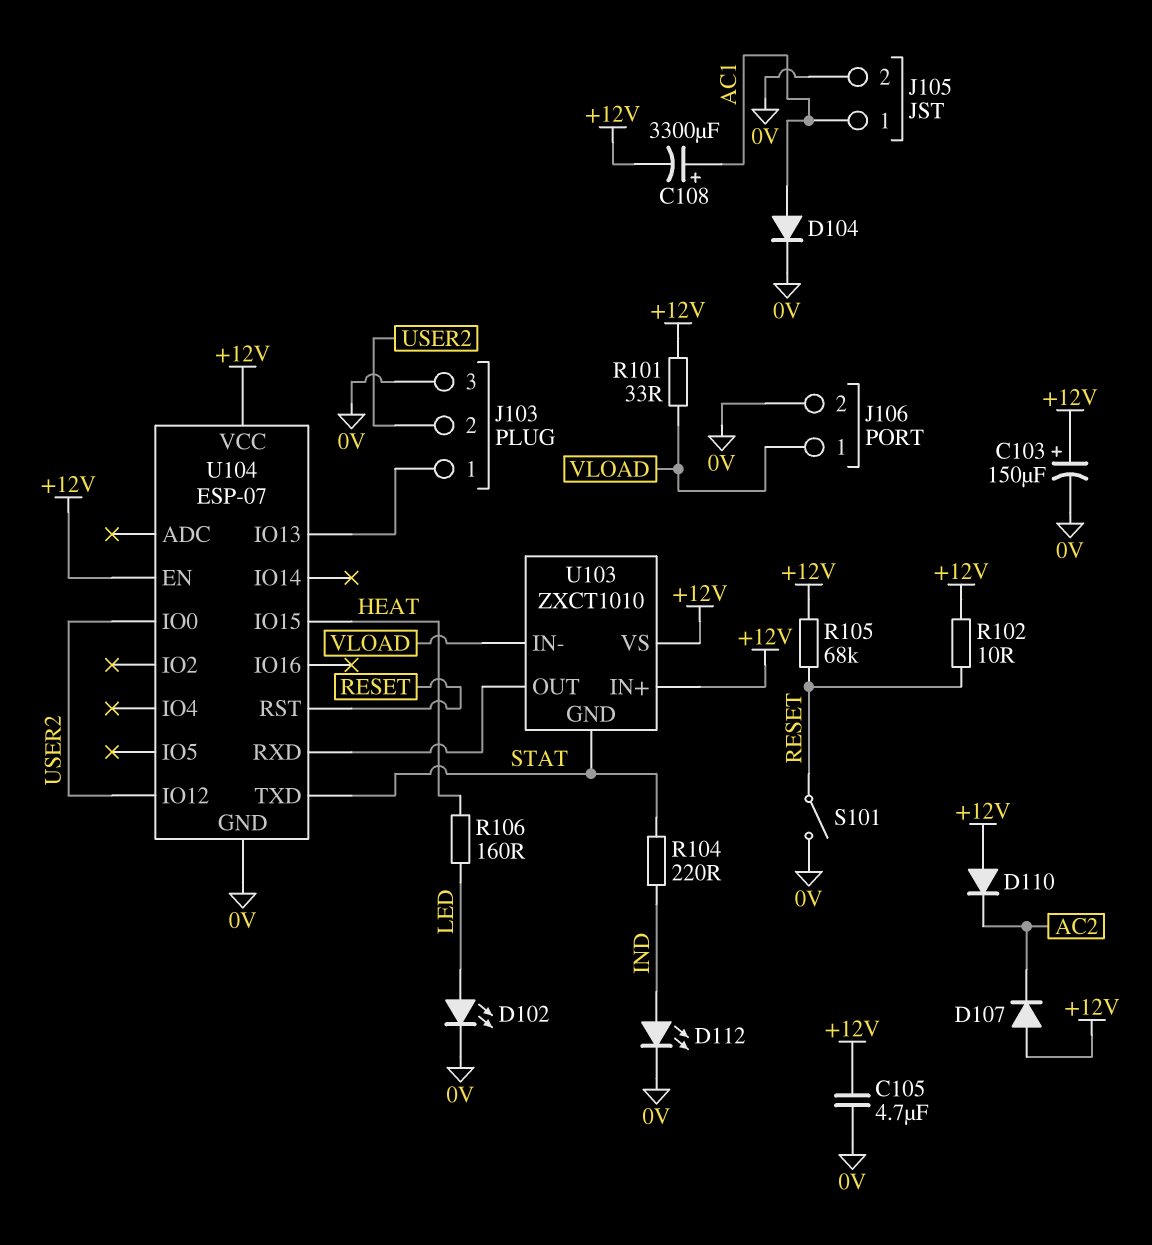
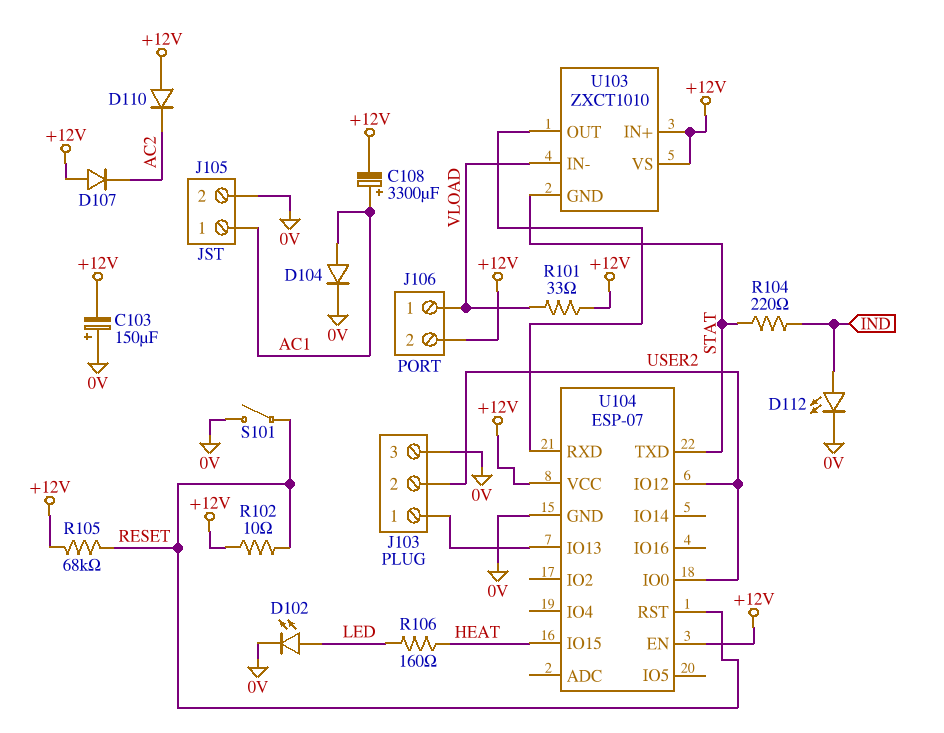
C103: 150uF (plus +12V, minus 0V) -> 150uF (plus 0V, minus +12V)
C105: 4.7uF (+12V, 0V) -> none
J106 pin 2: 0V -> +12V

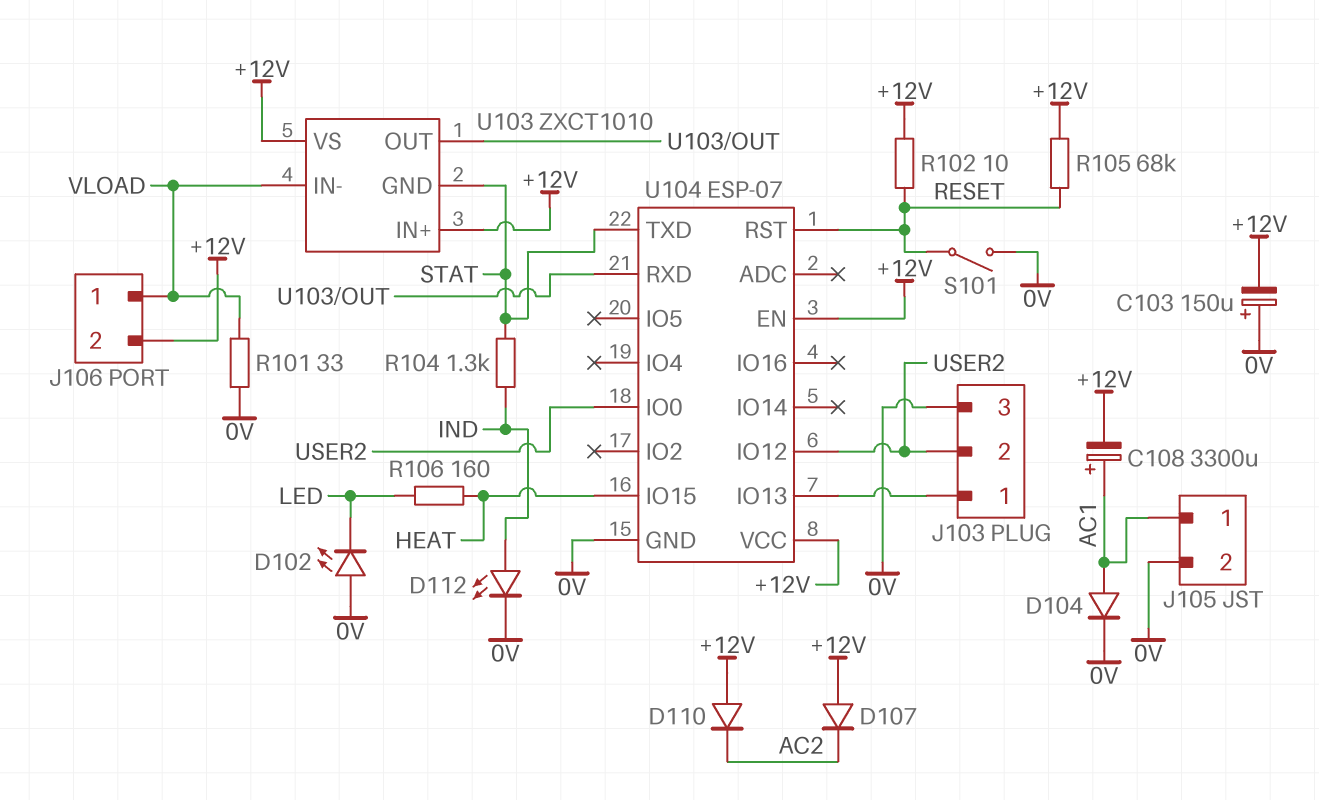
D102: LED (A LED, K 0V) -> LED (A 0V, K LED)
R101: 33 (+12V, VLOAD) -> 33 (0V, VLOAD)
R104: 220 (IND, STAT) -> 1.3k (IND, STAT)

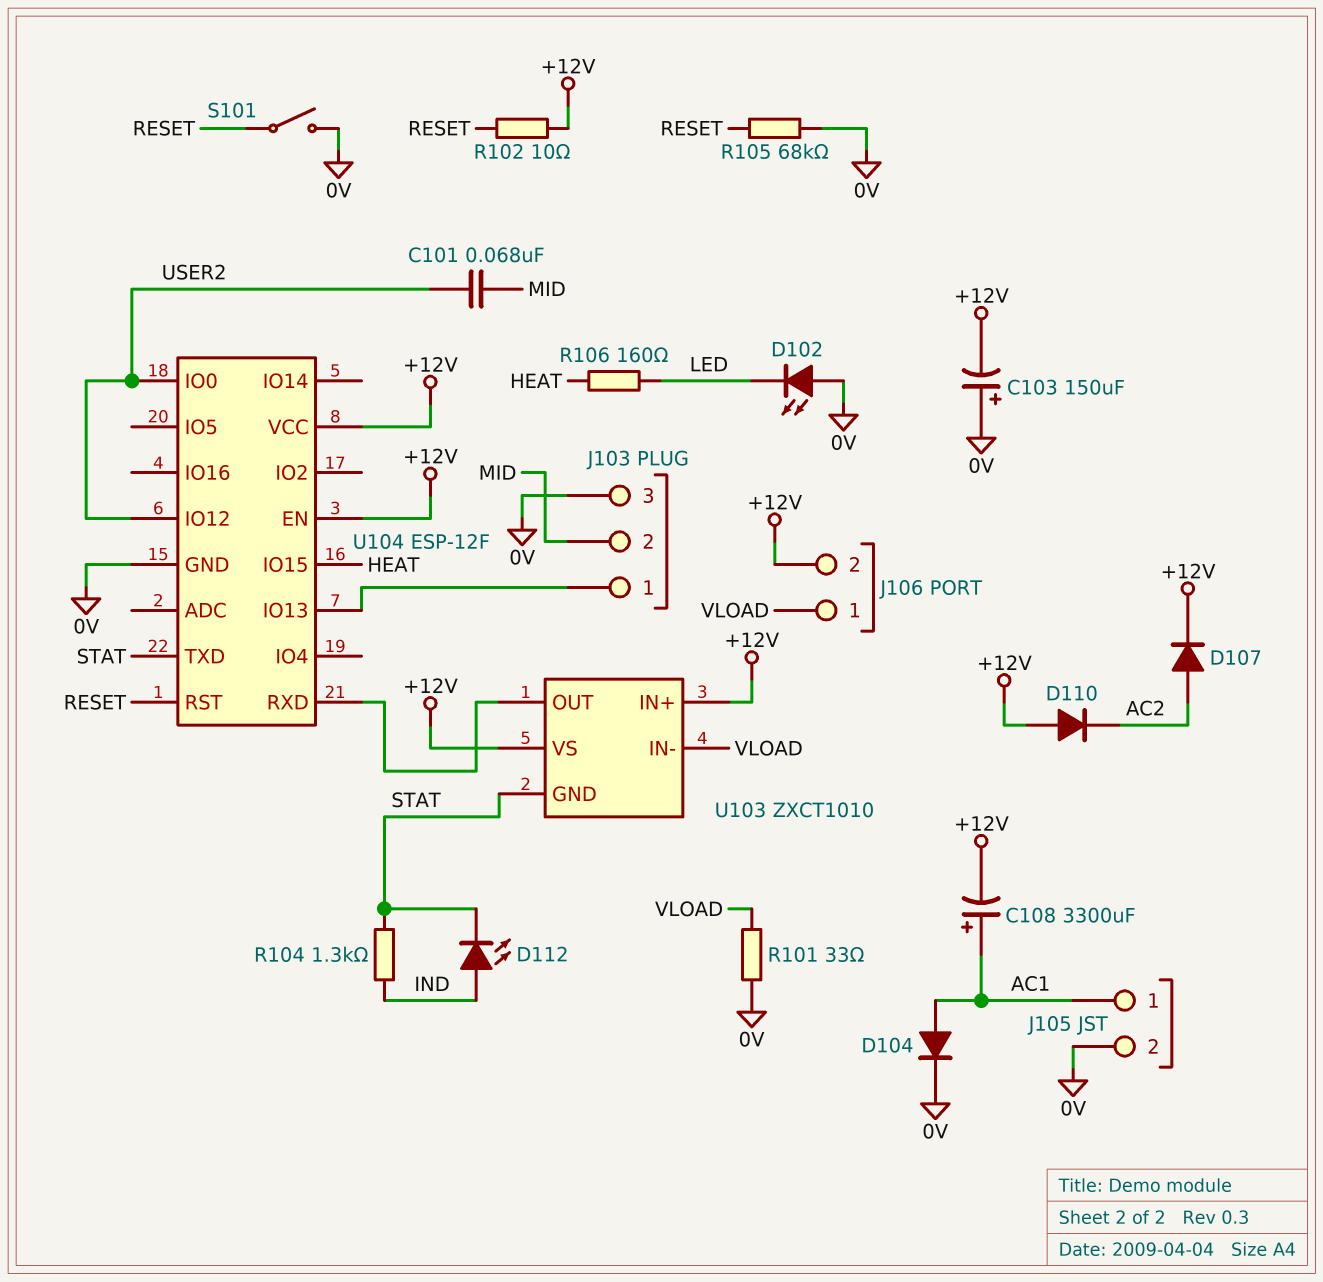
C101: none -> 68nF (MID, USER2)
D107: diode (A +12V, K AC2) -> diode (A AC2, K +12V)
D112: LED (A IND, K 0V) -> LED (A IND, K STAT)
J103 pin 2: USER2 -> MID
R105: 68k (+12V, RESET) -> 68k (0V, RESET)
U104: ESP-07 -> ESP-12F

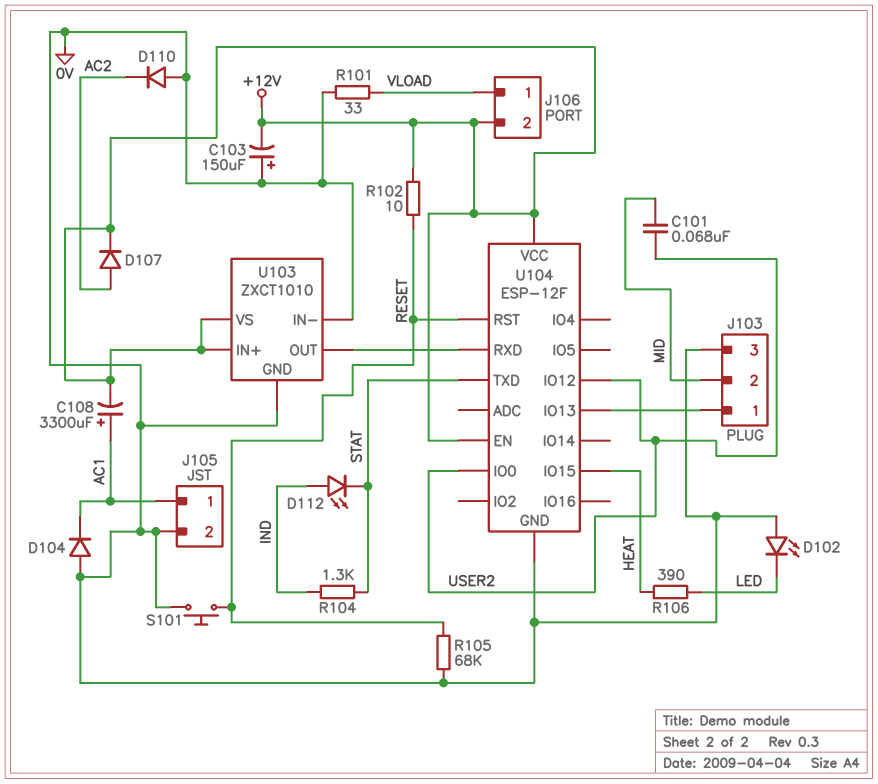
D104: diode (A AC1, K 0V) -> diode (A 0V, K AC1)
D110: diode (A +12V, K AC2) -> diode (A 0V, K AC2)
R106: 160 (HEAT, LED) -> 390 (HEAT, LED)
S101: switch (0V, RESET) -> button (0V, RESET)
U103 pin GND: STAT -> 0V
U103 pin IN-: VLOAD -> 0V

